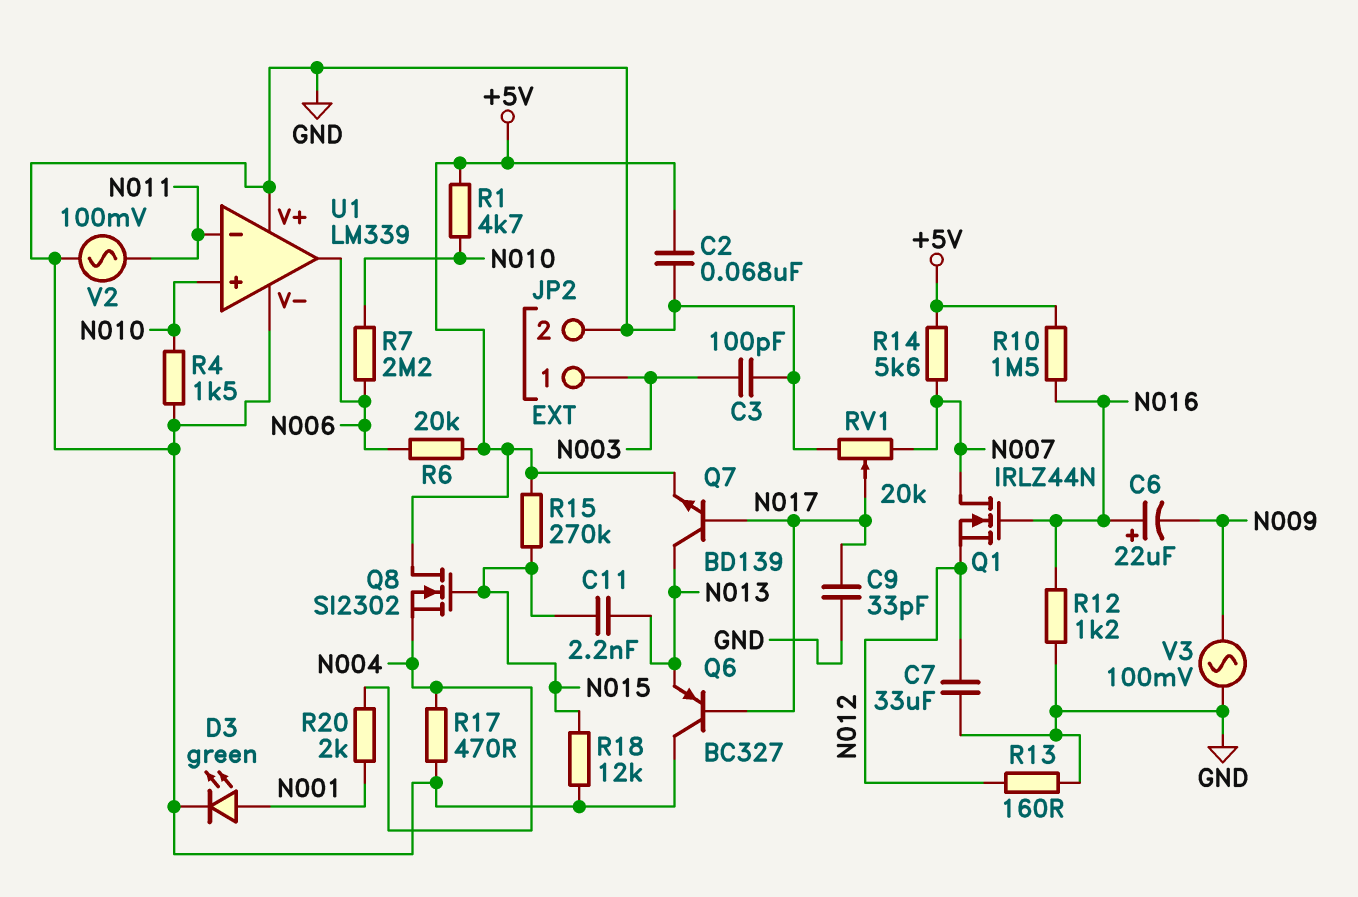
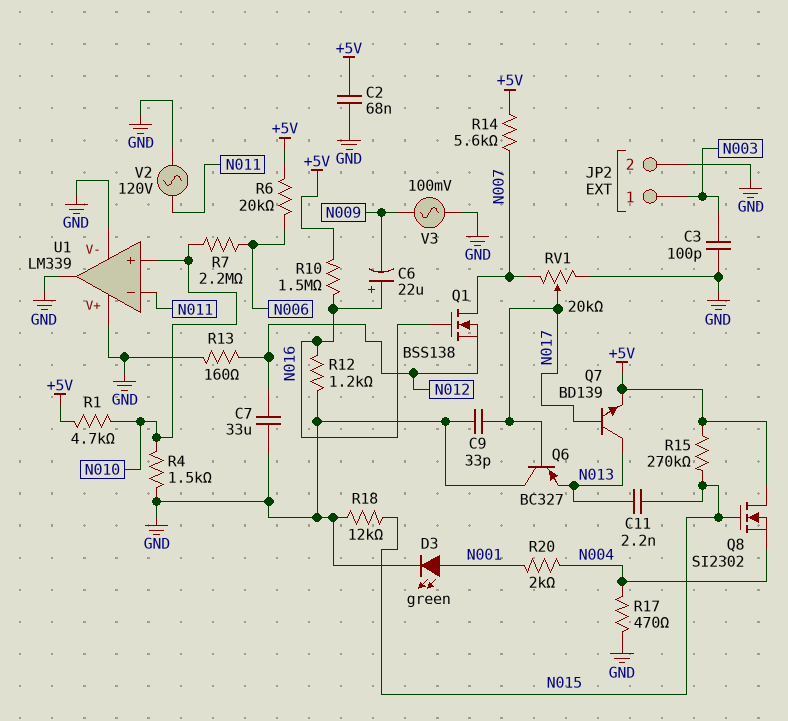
Q1: NMOS IRLZ44N (G N016, D N007, S N012) -> NMOS BSS138 (G N016, D N007, S N012)
U1 pin out: N006 -> GND
V2: AC 100mV (GND, N011) -> AC 120V (GND, N011)

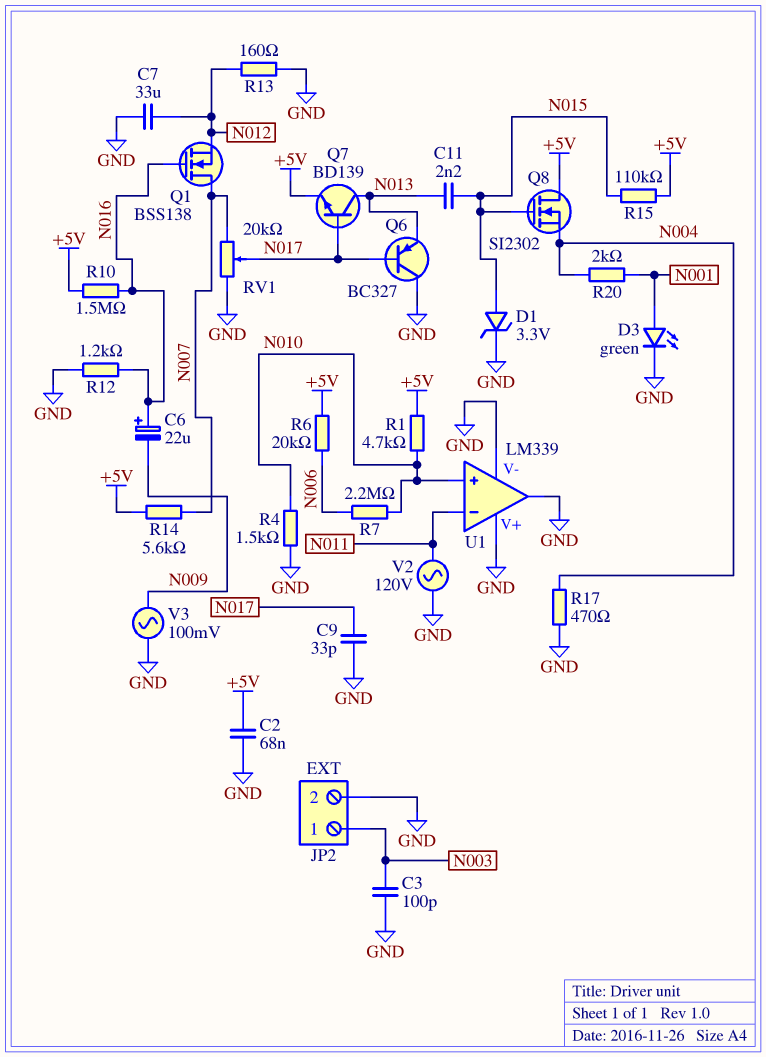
D1: none -> zener 3.3V (A N015, K GND)
R15: 270k (+5V, N015) -> 110k (+5V, N015)
R18: 12k (GND, N015) -> none

